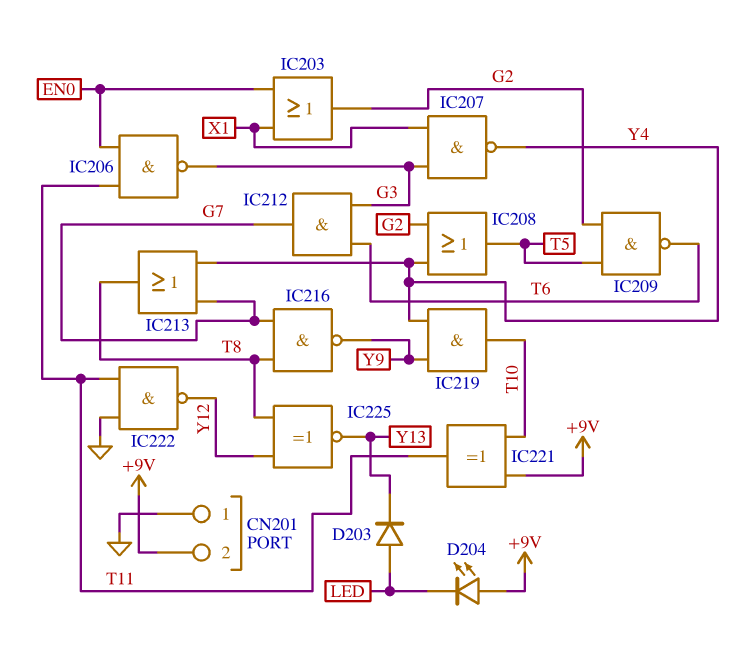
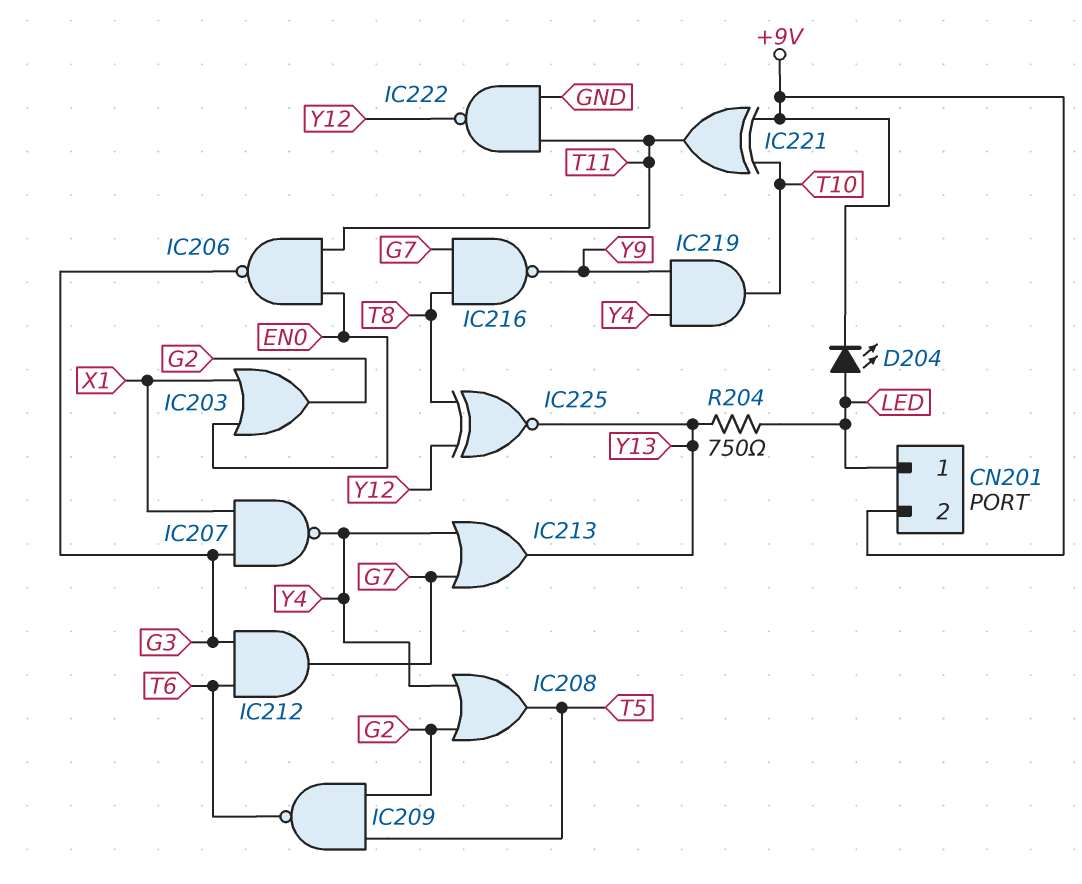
CN201 pin 1: GND -> LED
D203: diode (A LED, K Y13) -> none
D204: LED (A +9V, K LED) -> LED (A LED, K +9V)
IC213: OR (in G7, in Y4, out T8) -> OR (in G7, in Y4, out Y13)
R204: none -> 750 (LED, Y13)

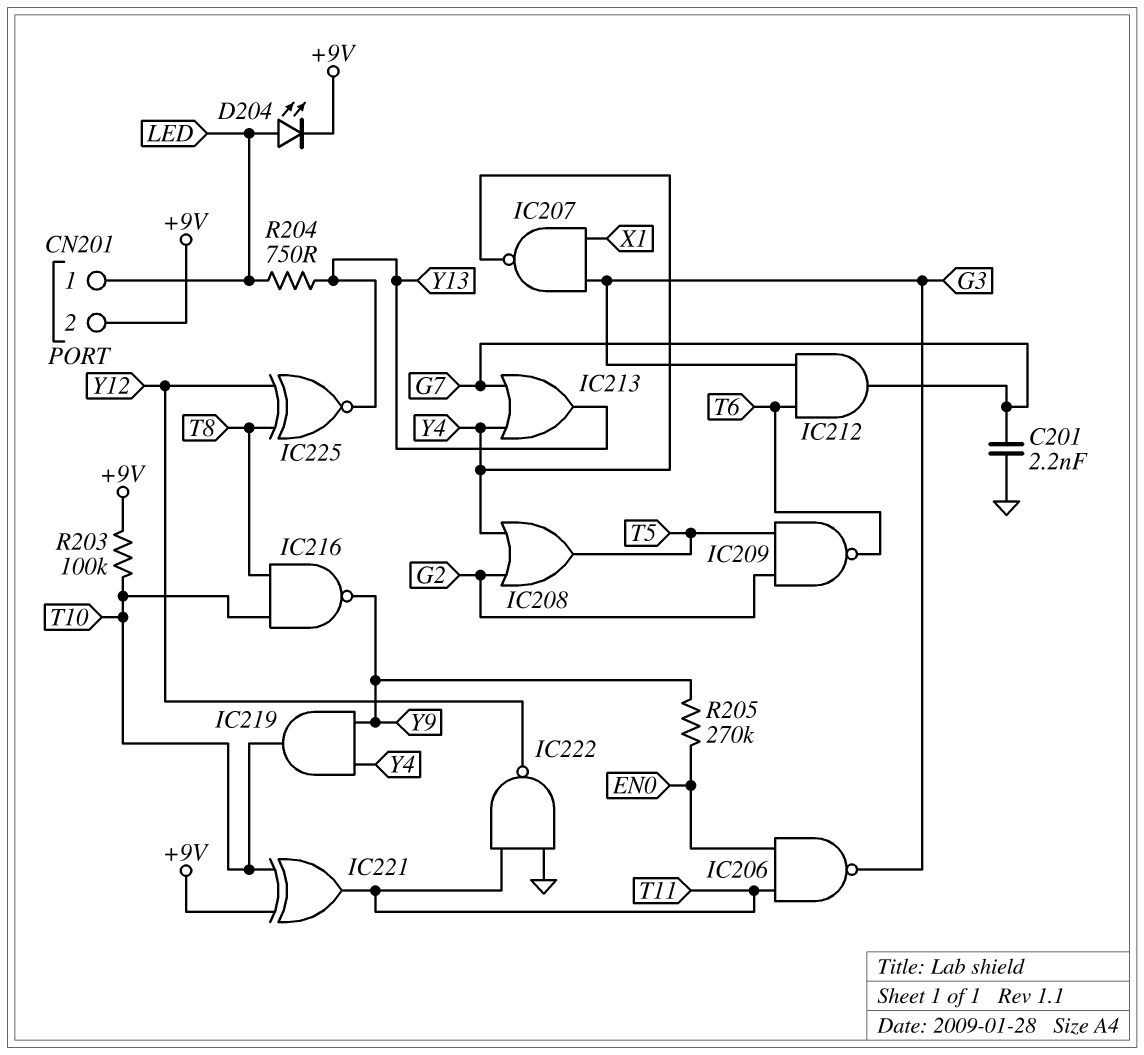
C201: none -> 2.2nF (G7, GND)
IC203: OR (in EN0, in X1, out G2) -> none
IC216: NAND (in G7, in T8, out Y9) -> NAND (in T8, in T10, out Y9)
R203: none -> 100k (+9V, T10)
R205: none -> 270k (EN0, Y9)

